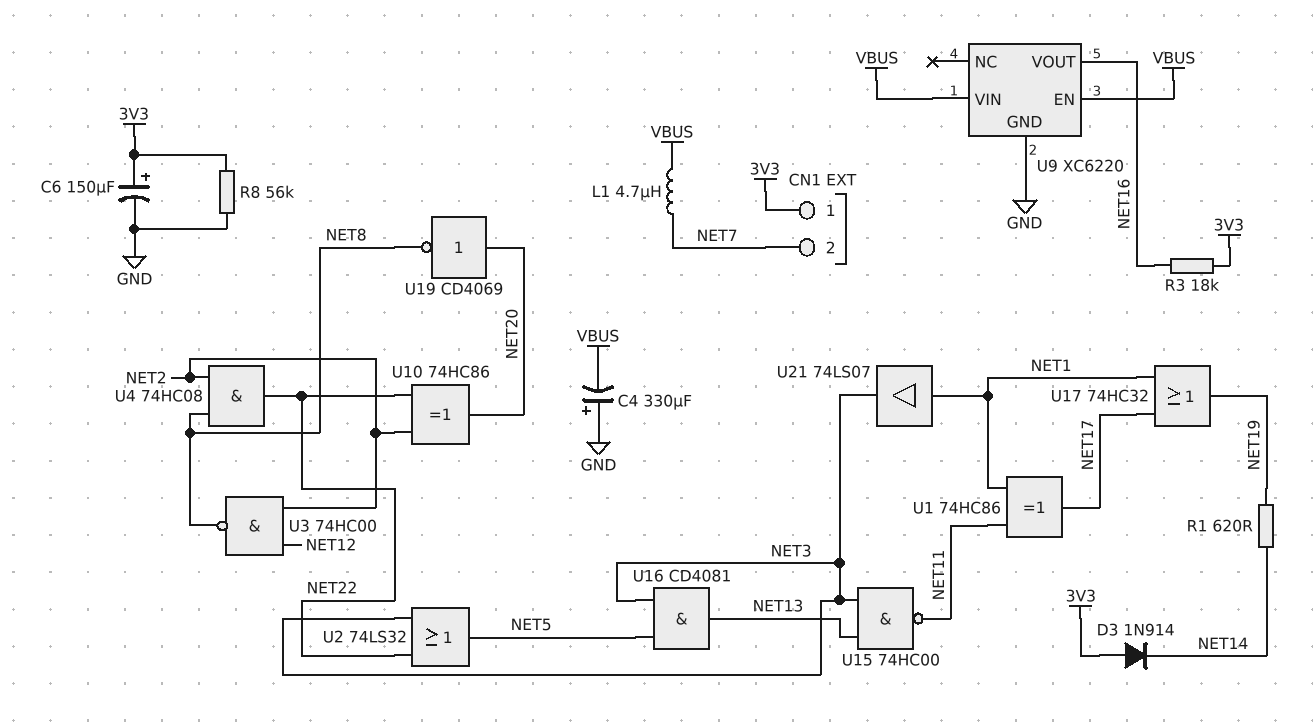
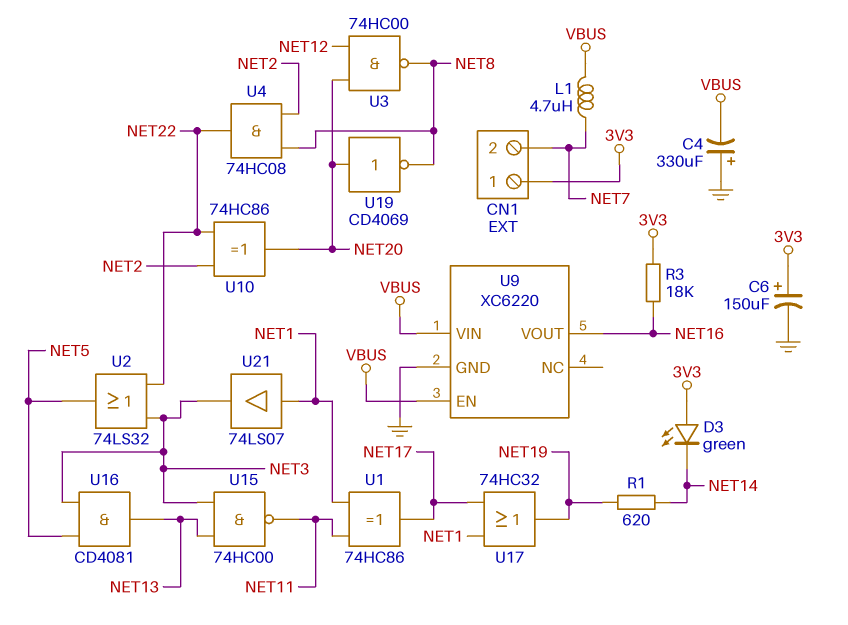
D3: diode 1N914 (A 3V3, K NET14) -> LED green (A 3V3, K NET14)
R8: 56k (3V3, GND) -> none
U3: NAND 74HC00 (in NET2, in NET12, out NET8) -> NAND 74HC00 (in NET12, in NET20, out NET8)

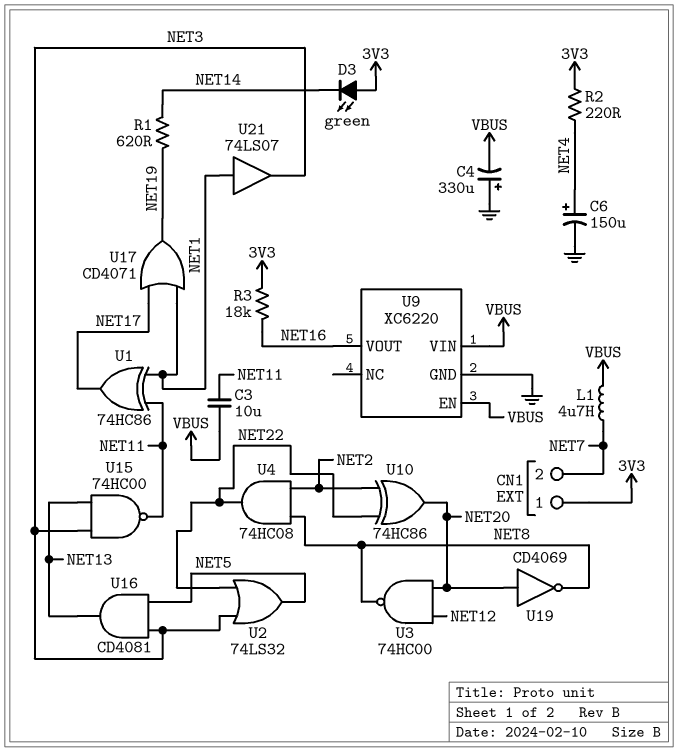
C3: none -> 10uF (NET11, VBUS)
C6: 150uF (plus 3V3, minus GND) -> 150uF (plus NET4, minus GND)
R2: none -> 220 (3V3, NET4)
U17: OR 74HC32 (in NET1, in NET17, out NET19) -> OR CD4071 (in NET1, in NET17, out NET19)

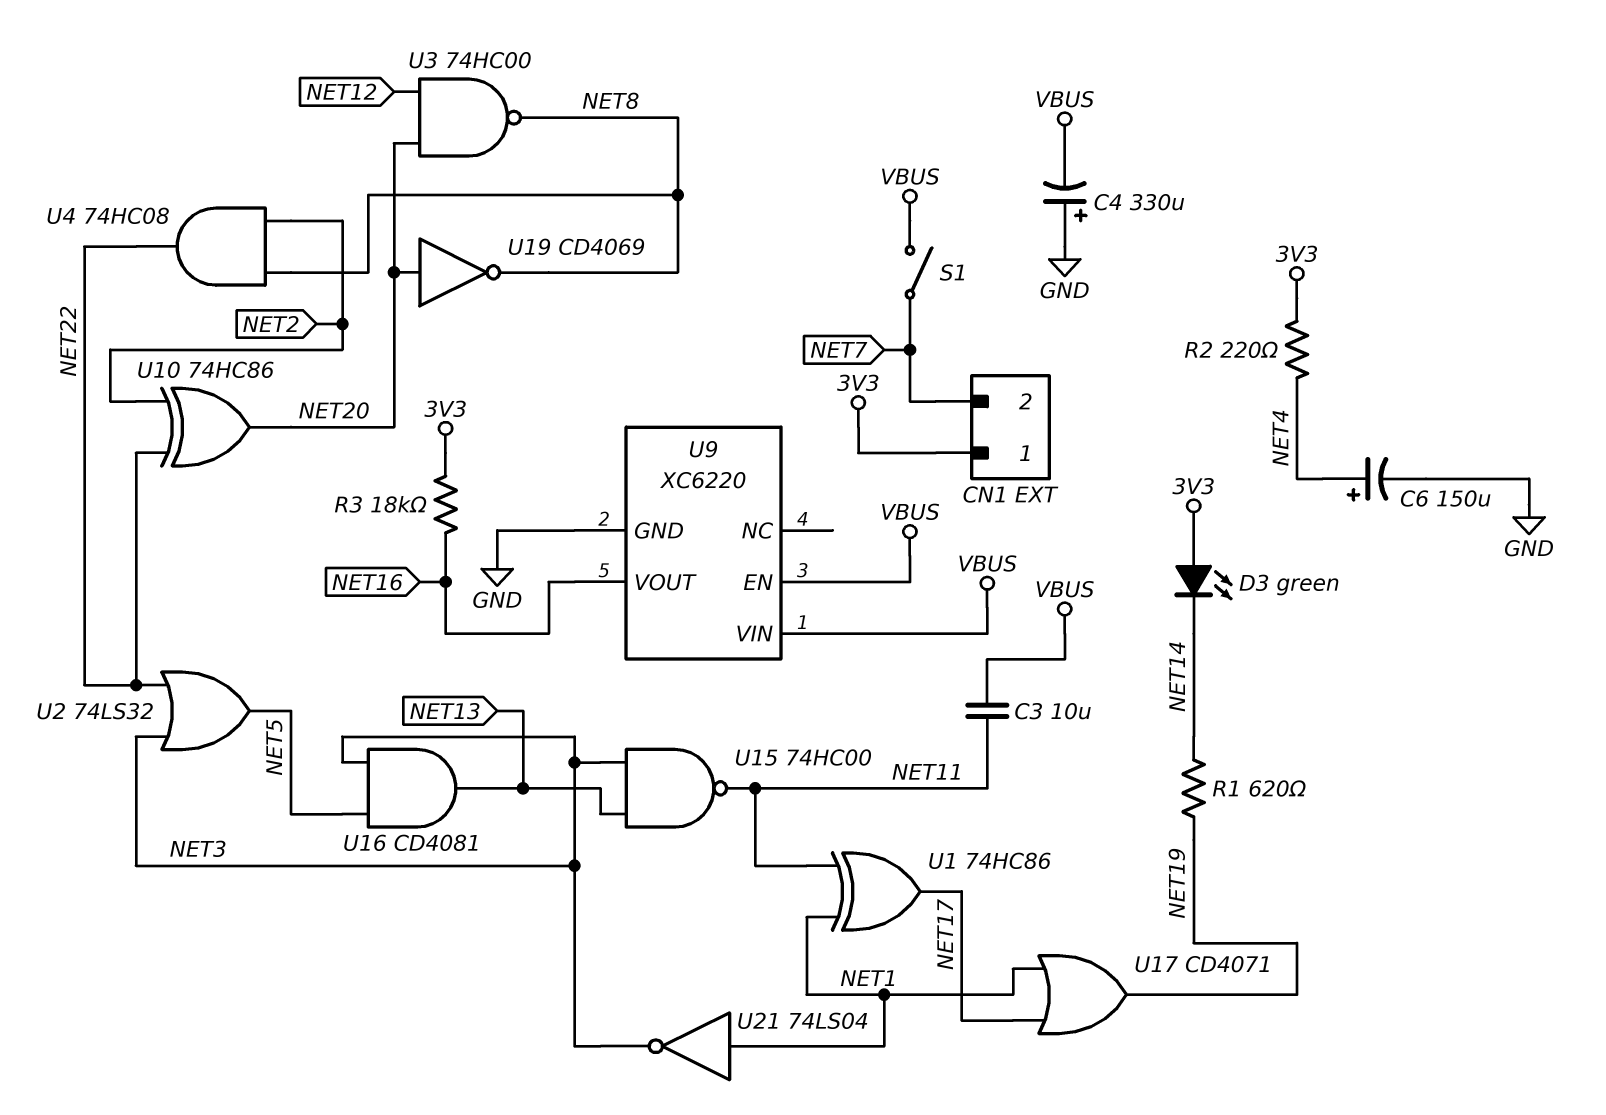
L1: 4.7uH (NET7, VBUS) -> none
S1: none -> switch (NET7, VBUS)
U21: buffer 74LS07 (in NET1, out NET3) -> NOT 74LS04 (in NET1, out NET3)

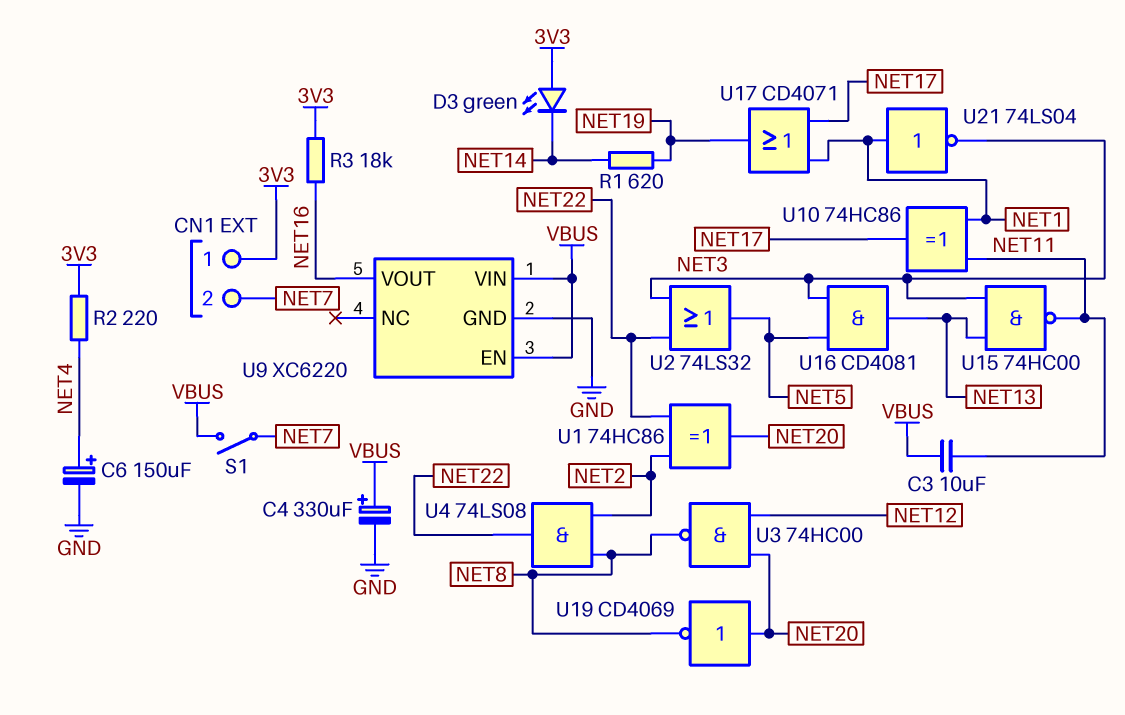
C4: 330uF (plus GND, minus VBUS) -> 330uF (plus VBUS, minus GND)
U1: XOR 74HC86 (in NET1, in NET11, out NET17) -> XOR 74HC86 (in NET2, in NET22, out NET20)
U4: AND 74HC08 (in NET2, in NET8, out NET22) -> AND 74LS08 (in NET2, in NET8, out NET22)
U10: XOR 74HC86 (in NET2, in NET22, out NET20) -> XOR 74HC86 (in NET1, in NET11, out NET17)

